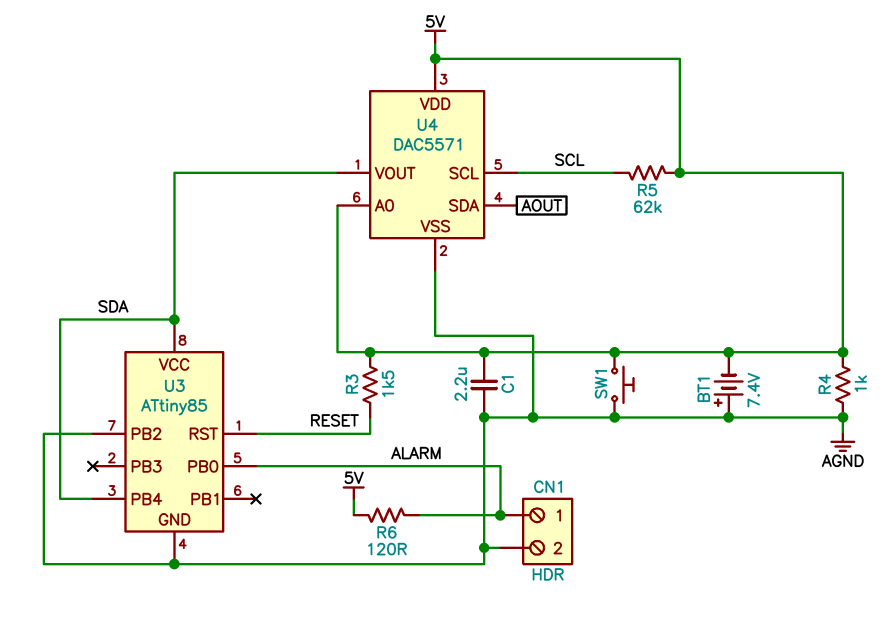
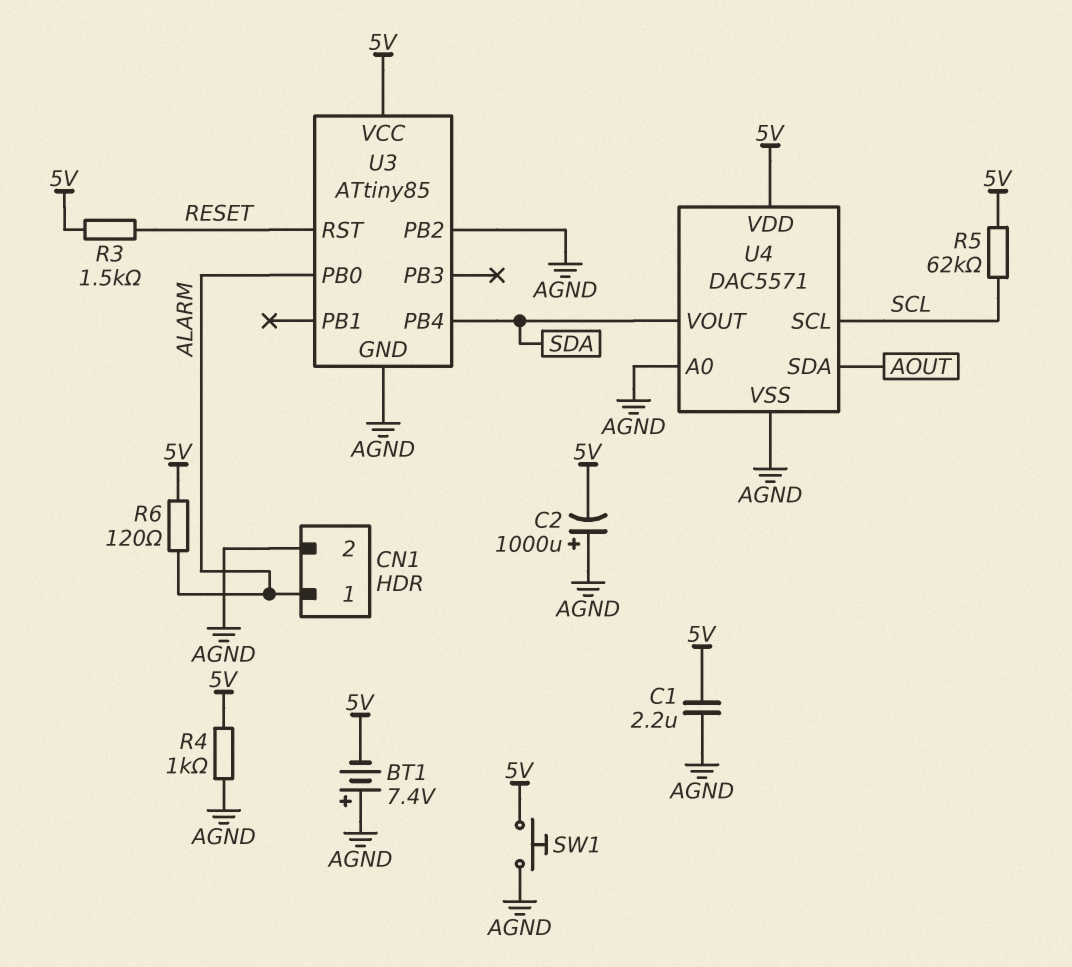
C2: none -> 1000uF (plus AGND, minus 5V)
U3 pin VCC: SDA -> 5V
U4 pin A0: 5V -> AGND

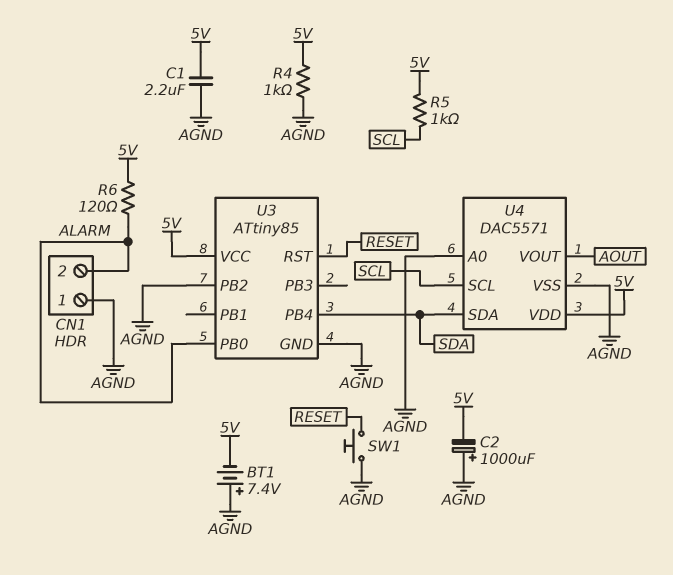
CN1 pin 1: ALARM -> AGND
CN1 pin 2: AGND -> ALARM
R3: 1.5k (5V, RESET) -> none
R5: 62k (5V, SCL) -> 1k (5V, SCL)
SW1: button (5V, AGND) -> button (AGND, RESET)
U4 pin SDA: AOUT -> SDA
U4 pin VOUT: SDA -> AOUT

